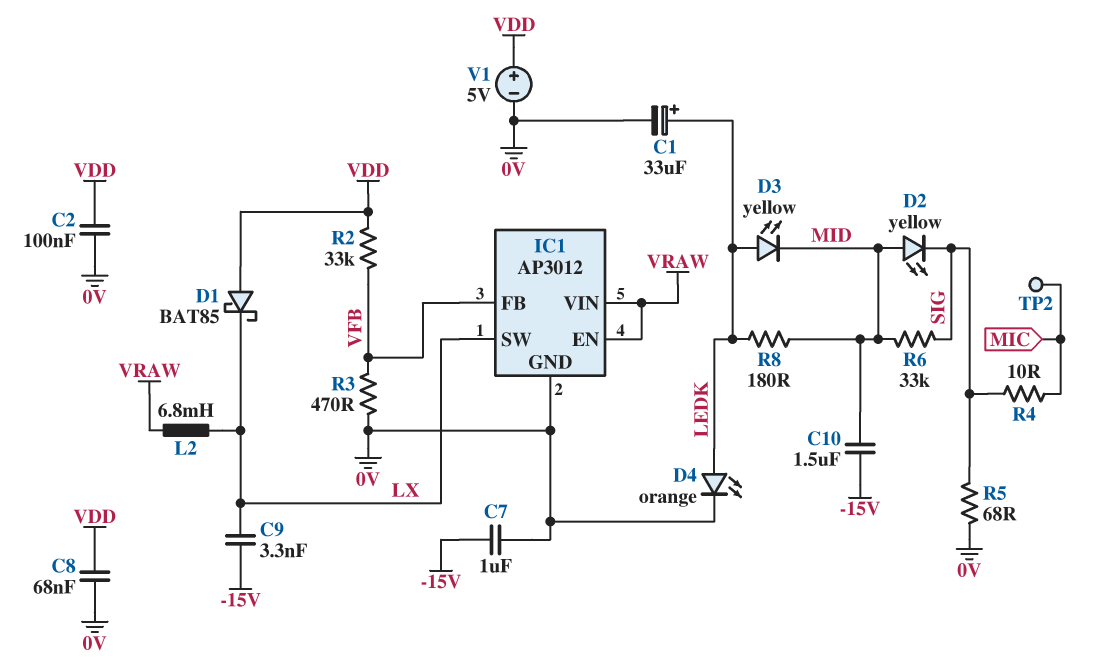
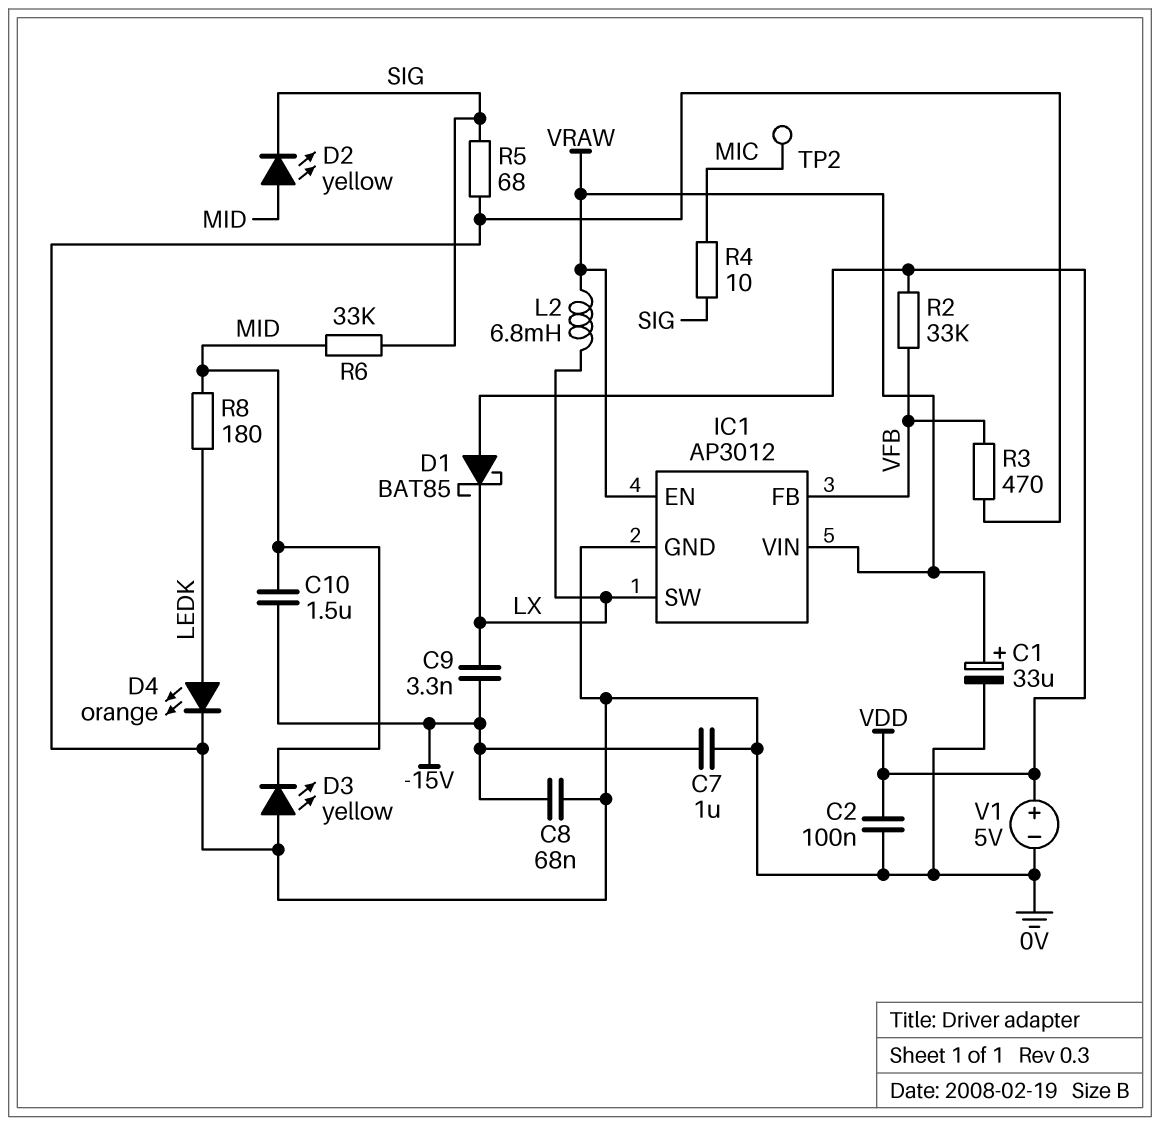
C1: 33uF (plus LEDK, minus 0V) -> 33uF (plus VRAW, minus 0V)
C8: 68nF (0V, VDD) -> 68nF (-15V, 0V)
D3: LED yellow (A LEDK, K MID) -> LED yellow (A 0V, K MID)

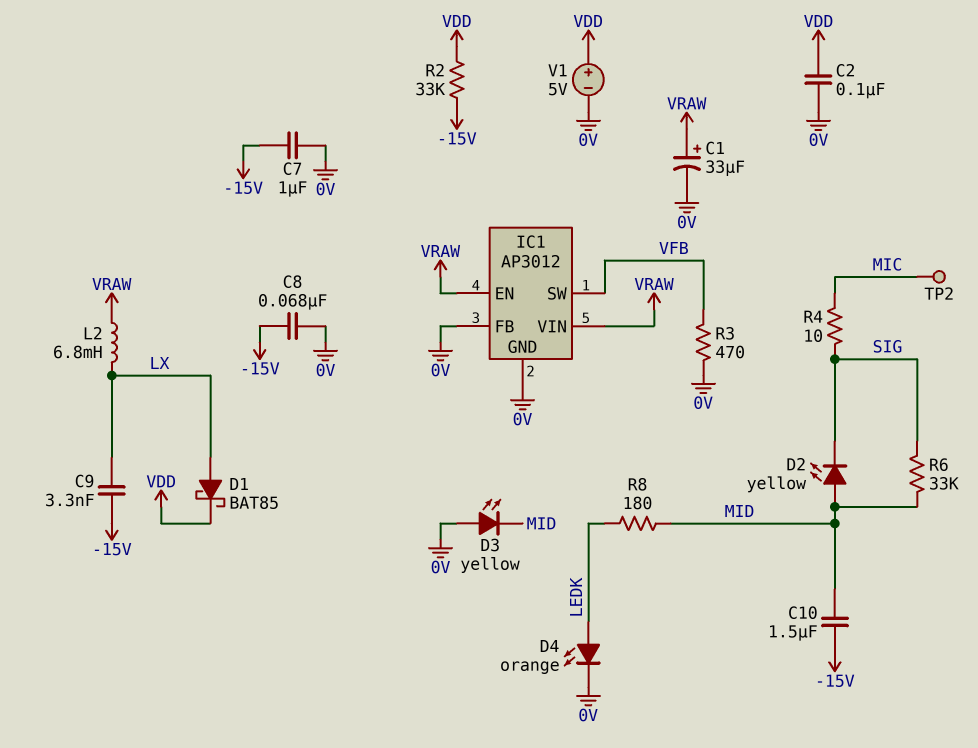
D1: schottky BAT85 (A VDD, K LX) -> schottky BAT85 (A LX, K VDD)
IC1 pin FB: VFB -> 0V
IC1 pin SW: LX -> VFB
R2: 33k (VDD, VFB) -> 33k (-15V, VDD)
R5: 68 (0V, SIG) -> none

